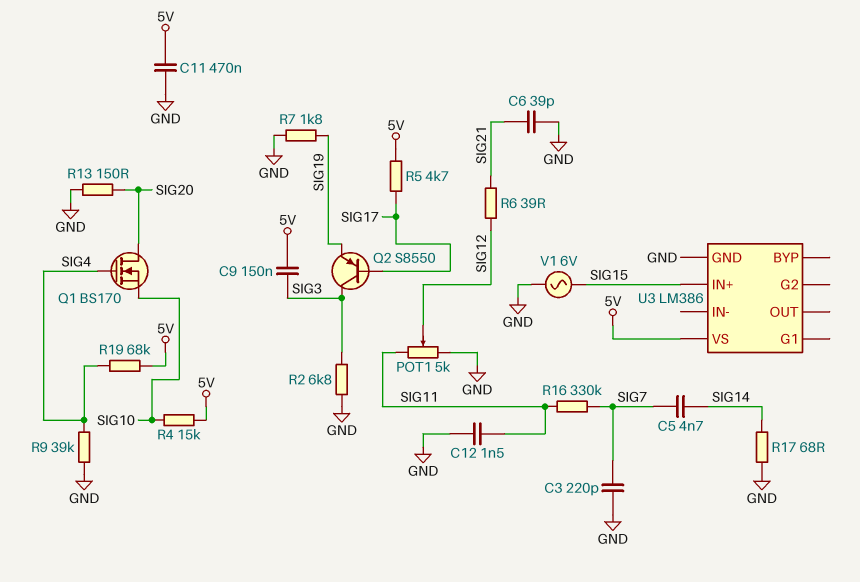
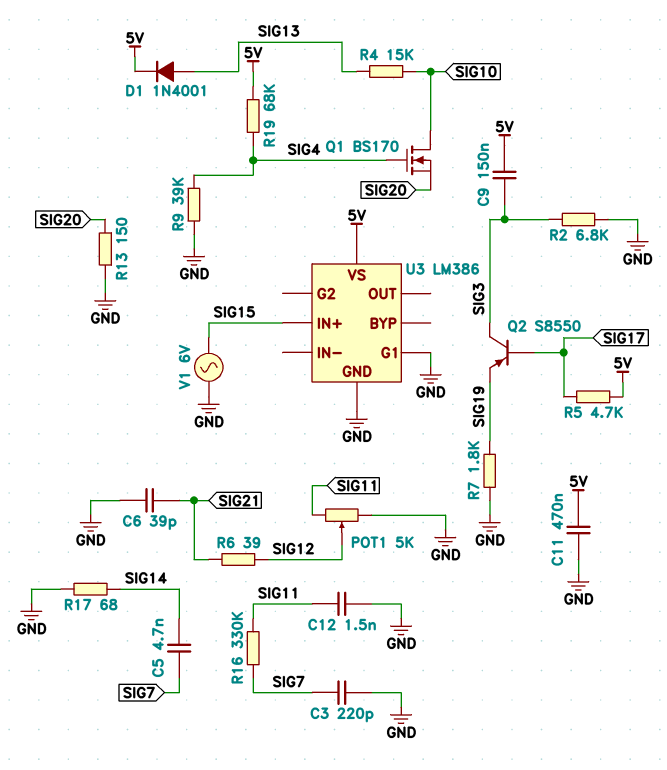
D1: none -> diode 1N4001 (A SIG13, K 5V)
Q1: NMOS BS170 (G SIG4, D SIG20, S SIG10) -> NMOS BS170 (G SIG4, D SIG10, S SIG20)
R4: 15k (5V, SIG10) -> 15k (SIG10, SIG13)
U3 pin G1: none -> GND

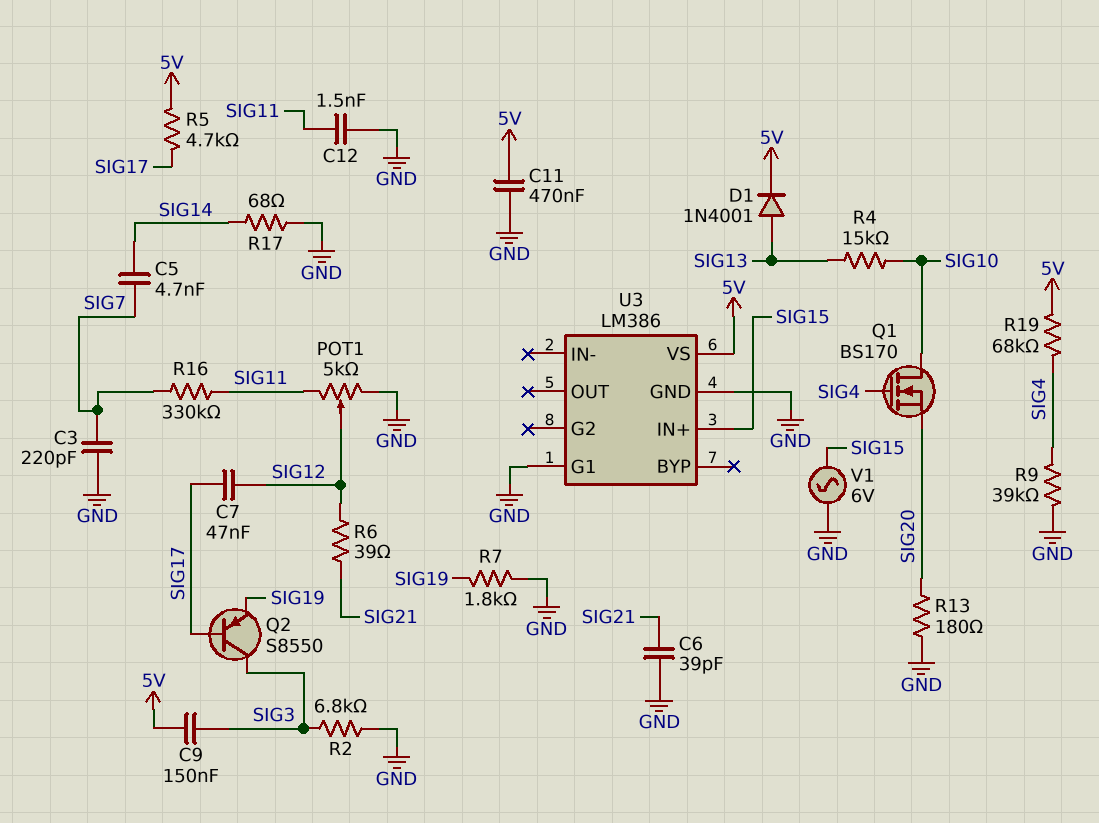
C7: none -> 47nF (SIG12, SIG17)
R13: 150 (GND, SIG20) -> 180 (GND, SIG20)

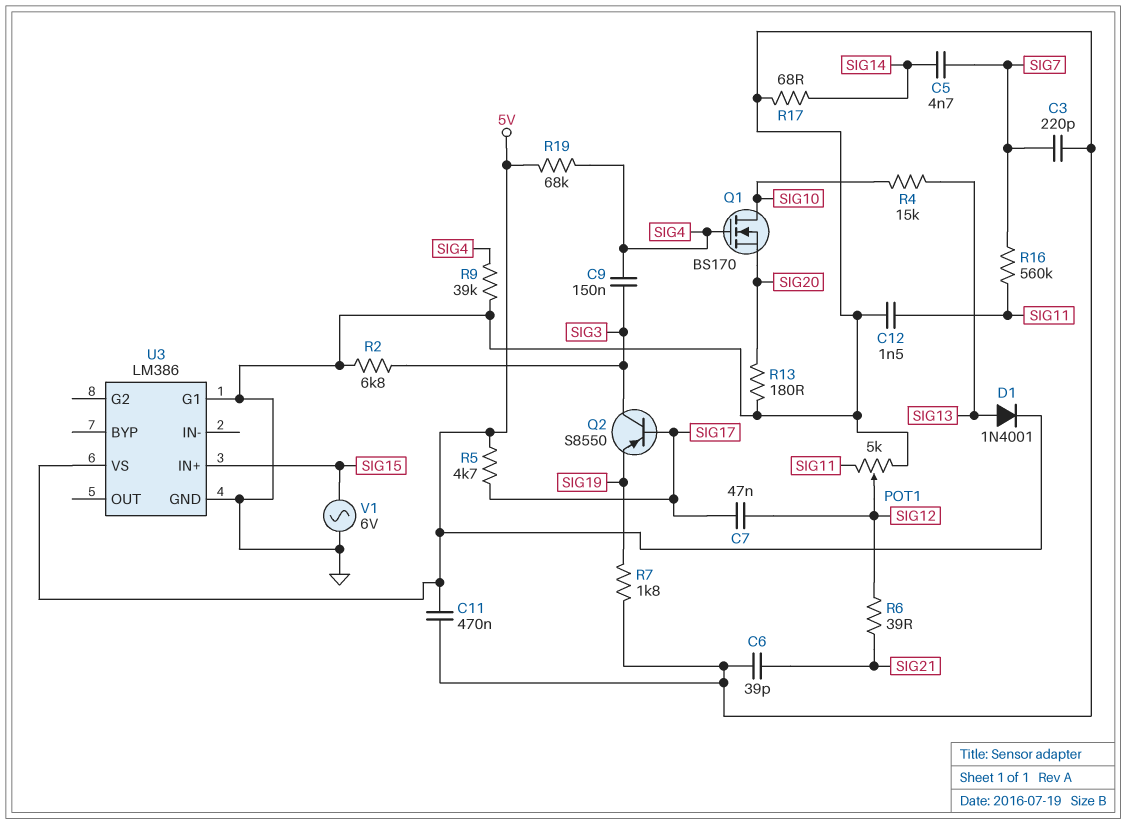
C9: 150nF (5V, SIG3) -> 150nF (SIG3, SIG4)
R16: 330k (SIG7, SIG11) -> 560k (SIG7, SIG11)

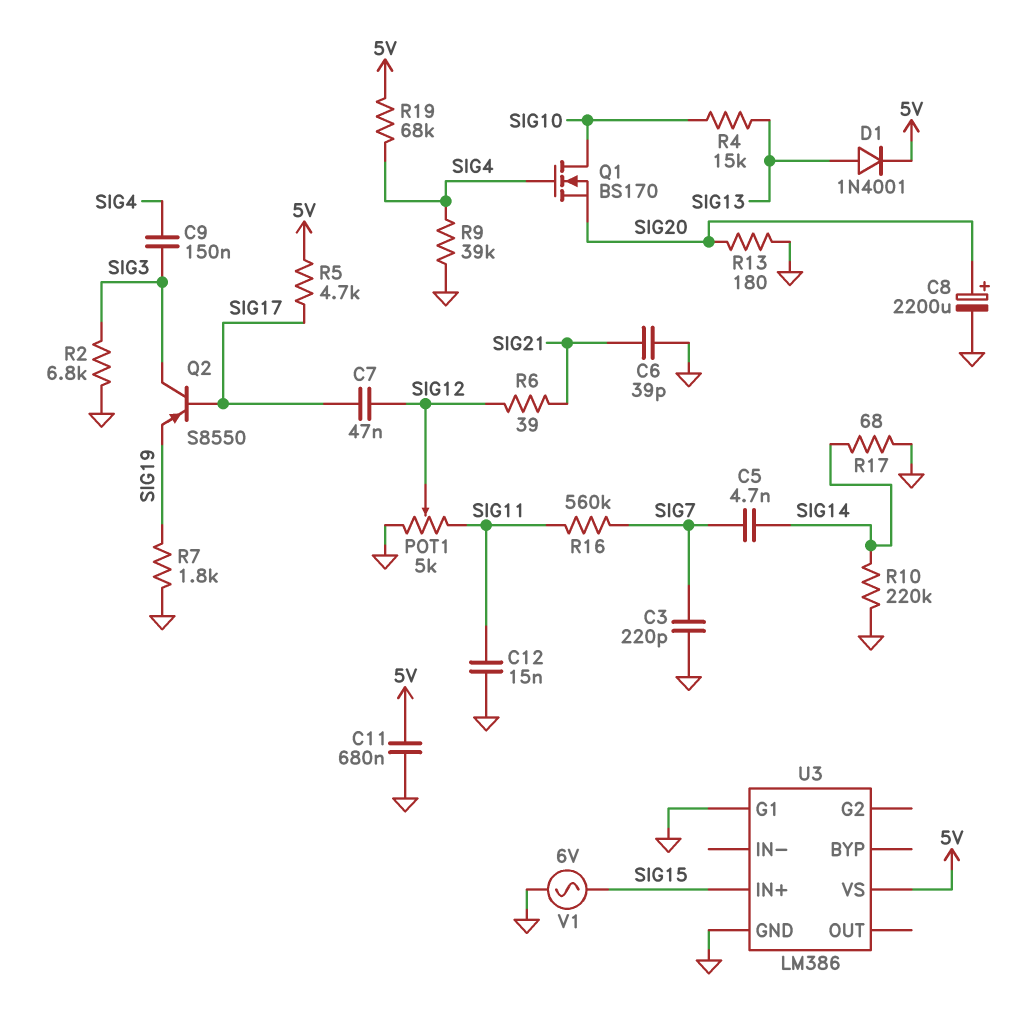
C8: none -> 2200uF (plus SIG20, minus GND)
C11: 470nF (5V, GND) -> 680nF (5V, GND)
C12: 1.5nF (GND, SIG11) -> 15nF (GND, SIG11)
R10: none -> 220k (GND, SIG14)

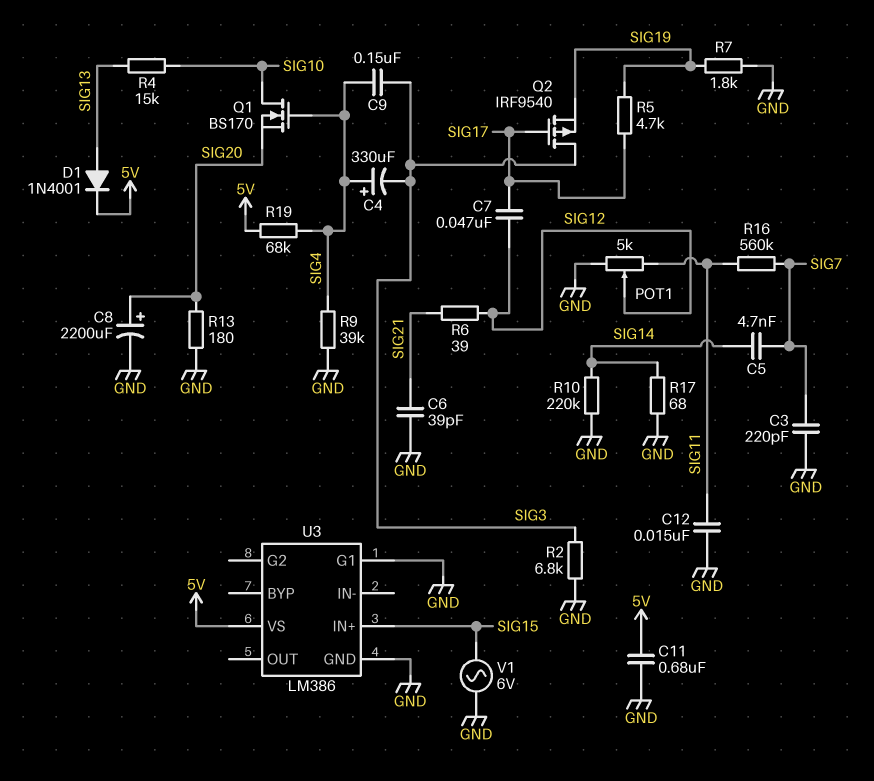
C4: none -> 330uF (plus SIG4, minus SIG3)
Q2: PNP S8550 (B SIG17, C SIG3, E SIG19) -> PMOS IRF9540 (G SIG17, D SIG3, S SIG19)
R5: 4.7k (5V, SIG17) -> 4.7k (SIG17, SIG19)

